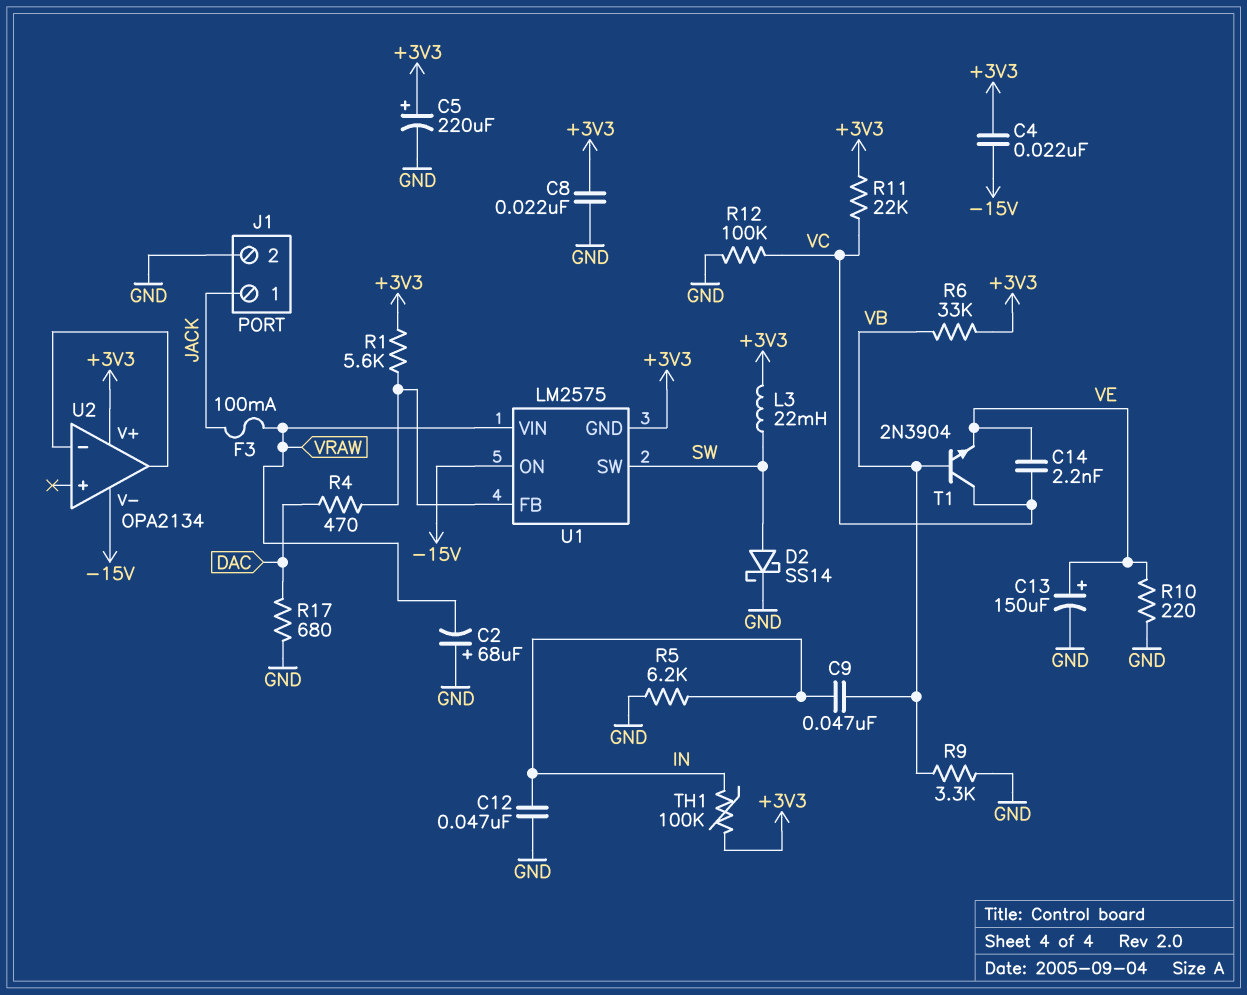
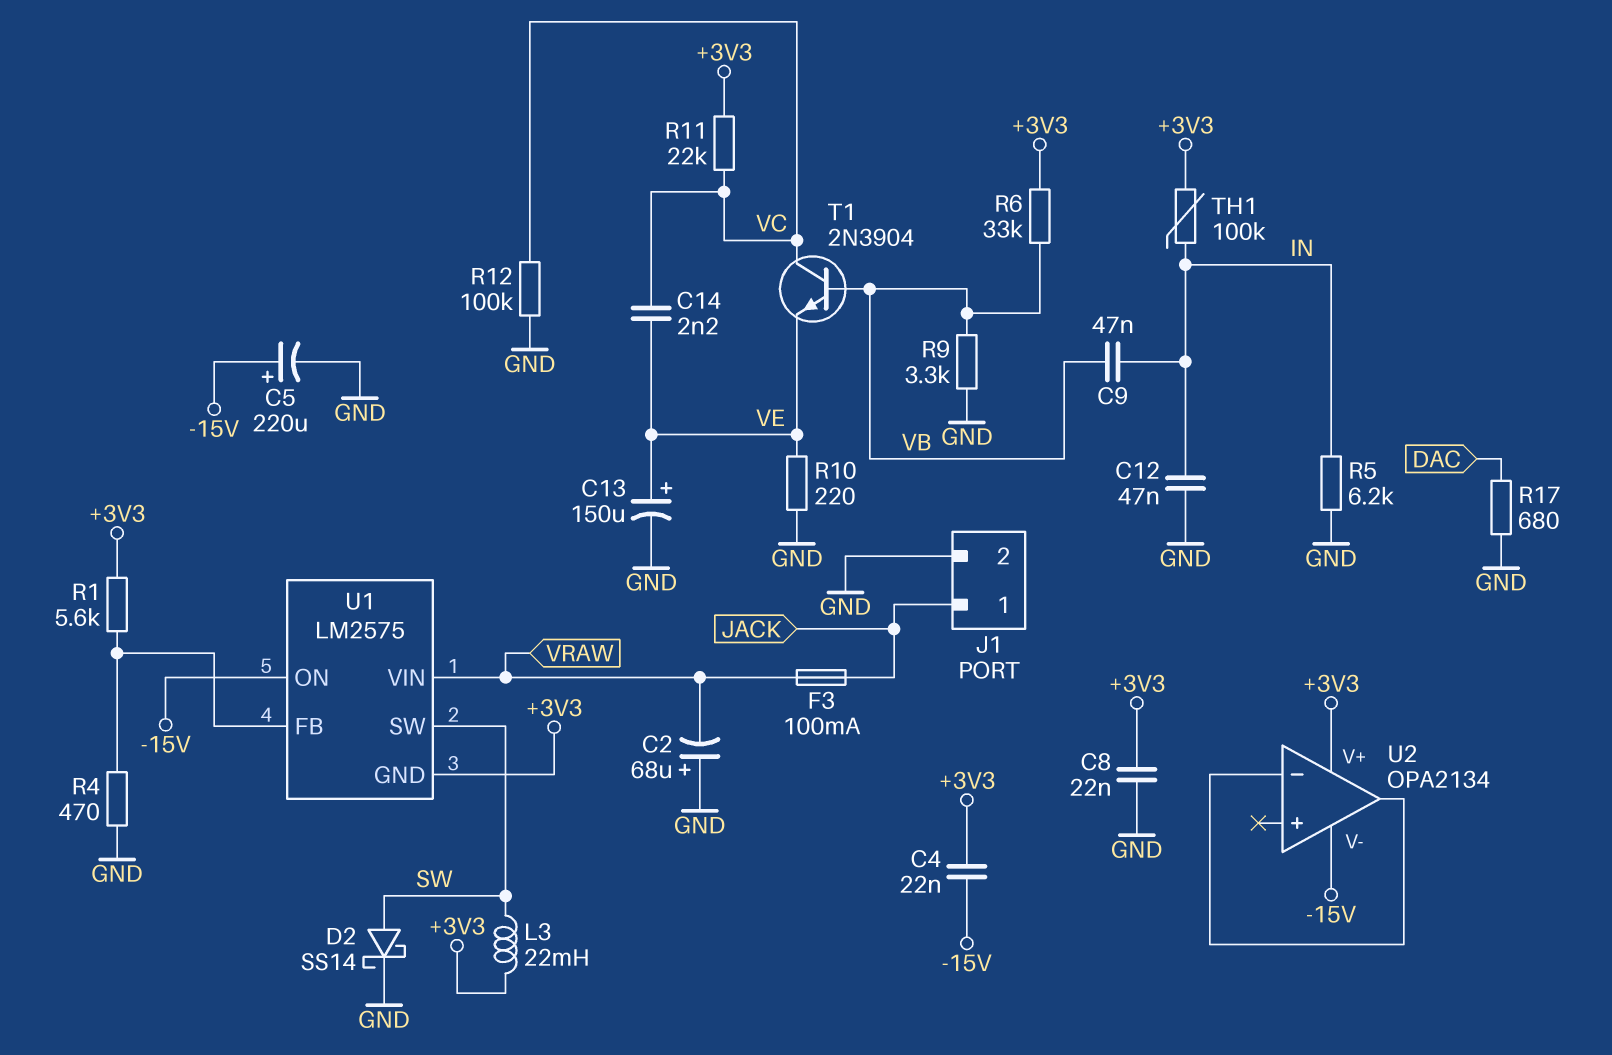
C5: 220uF (plus +3V3, minus GND) -> 220uF (plus -15V, minus GND)
R4: 470 (DAC, U1/FB) -> 470 (GND, U1/FB)

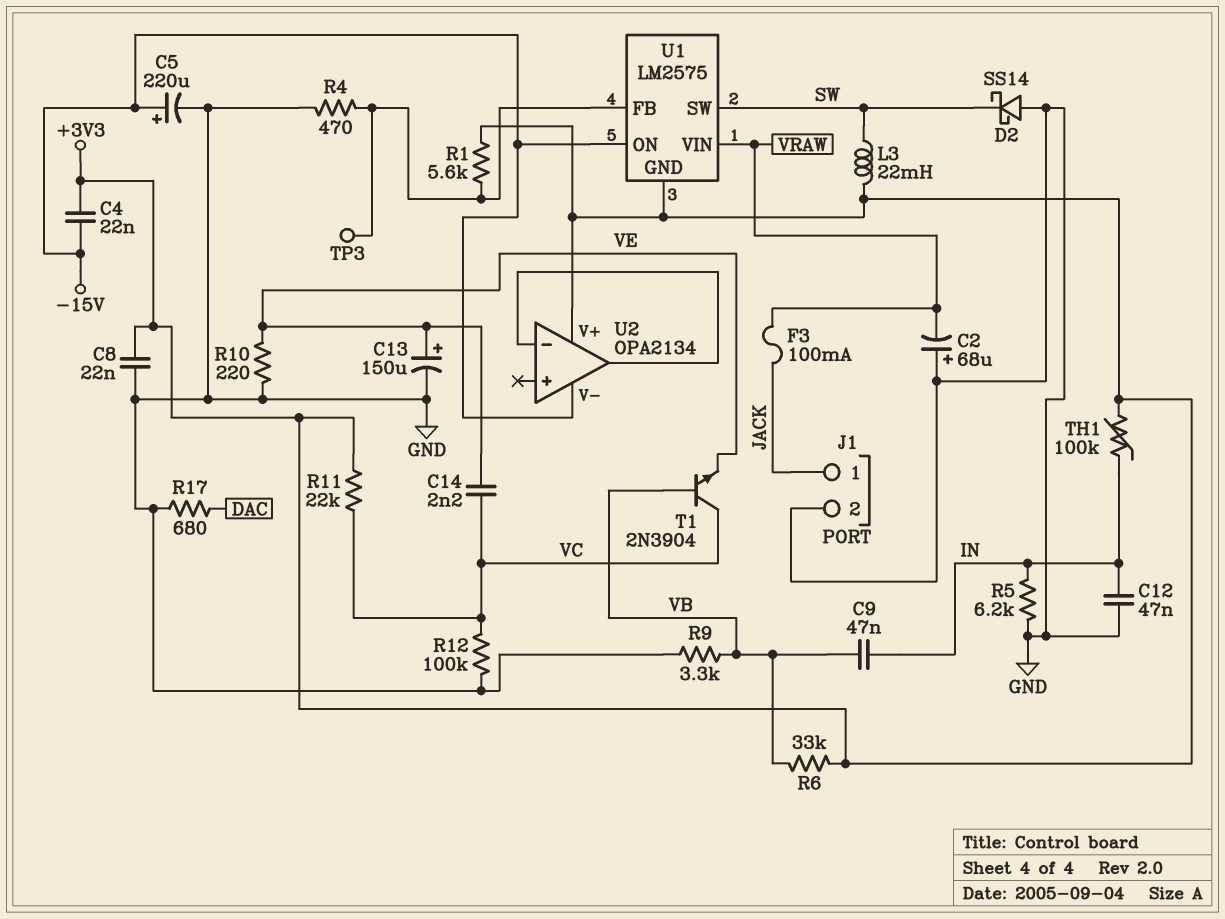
D2: schottky SS14 (A SW, K GND) -> schottky SS14 (A GND, K SW)
TP3: none -> test point (U1/FB)

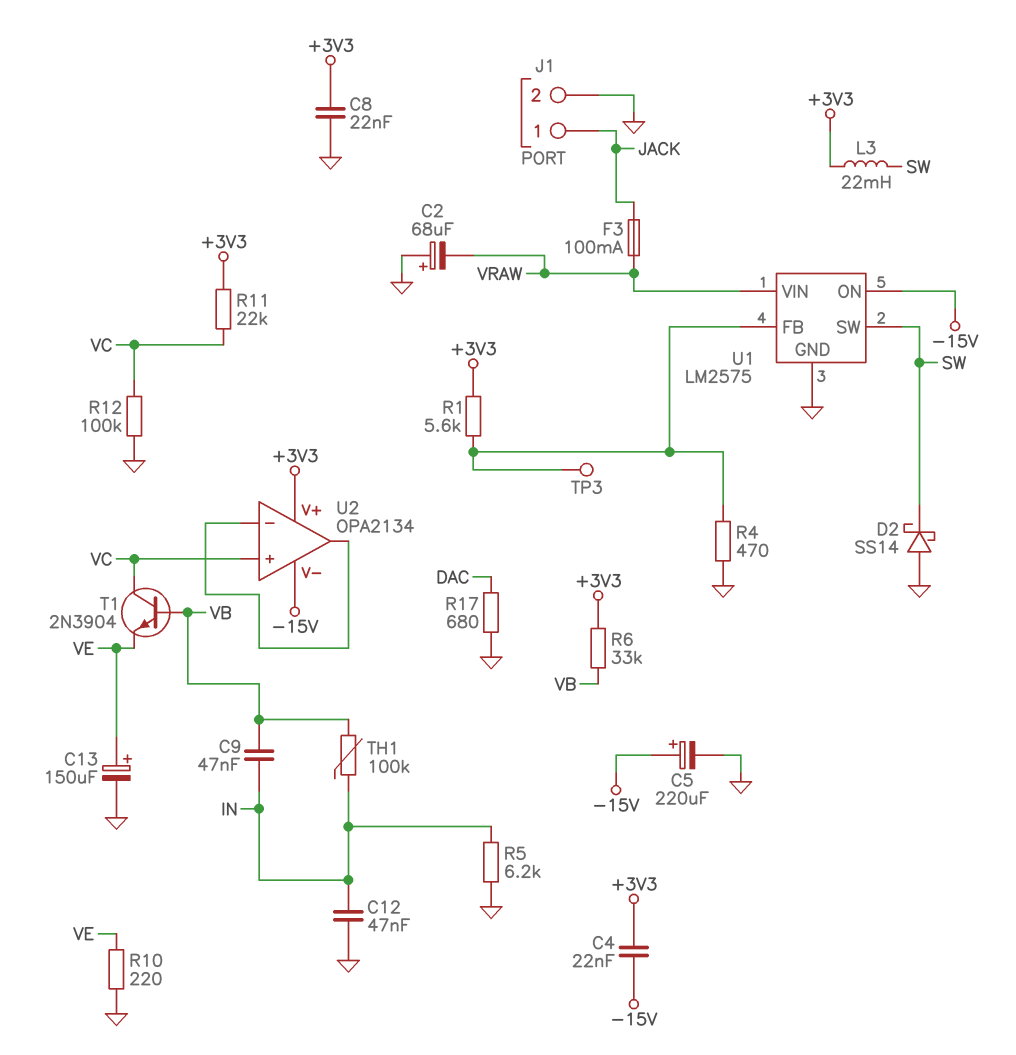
C14: 2.2nF (VC, VE) -> none
R9: 3.3k (GND, VB) -> none
TH1: 100k (+3V3, IN) -> 100k (IN, VB)
U1 pin GND: +3V3 -> GND
U2 pin in+: none -> VC

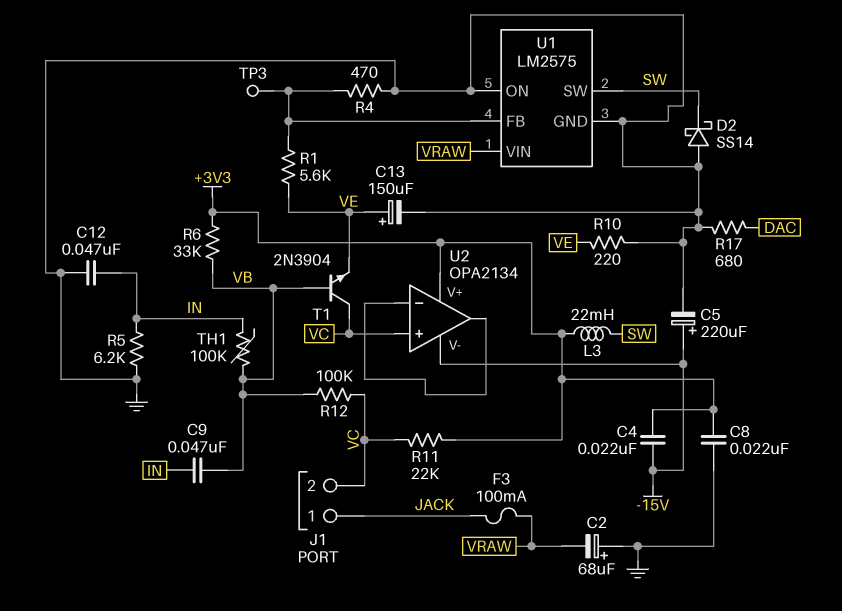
J1 pin 2: GND -> VC
R1: 5.6k (+3V3, U1/FB) -> 5.6k (U1/FB, VE)
R12: 100k (GND, VC) -> 100k (VB, VC)
U1 pin ON: -15V -> GND

